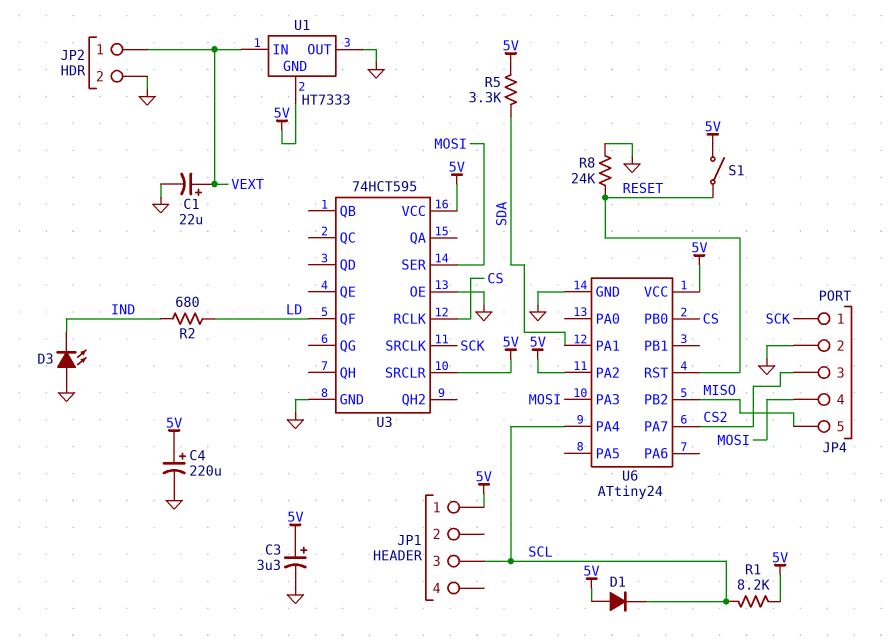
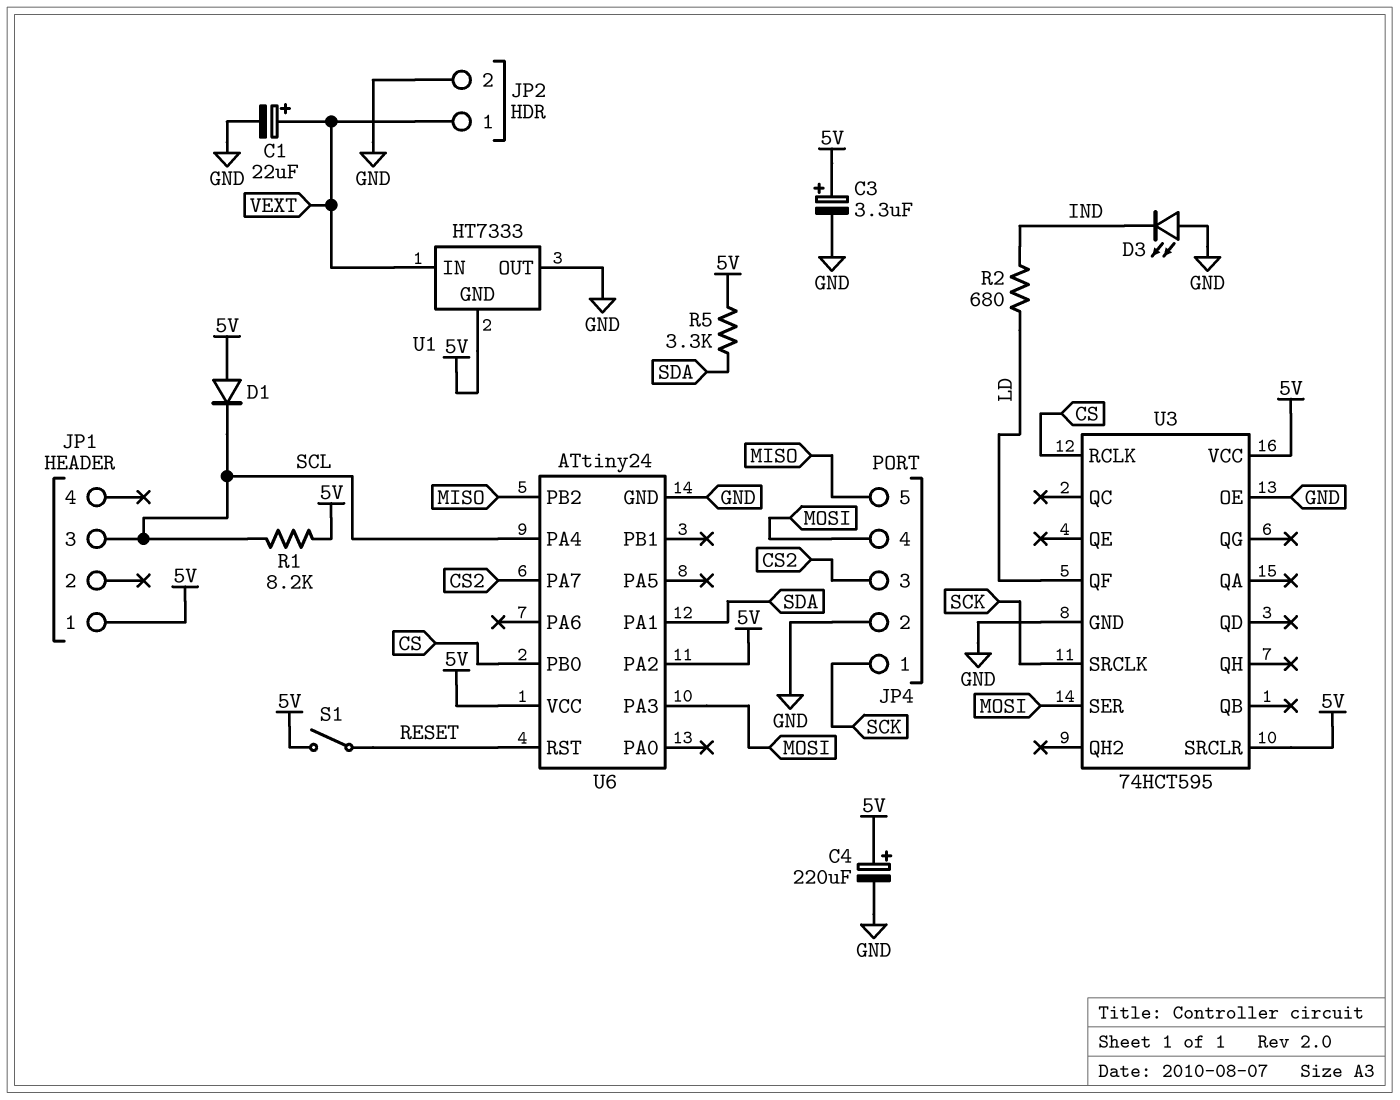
R8: 24k (GND, RESET) -> none

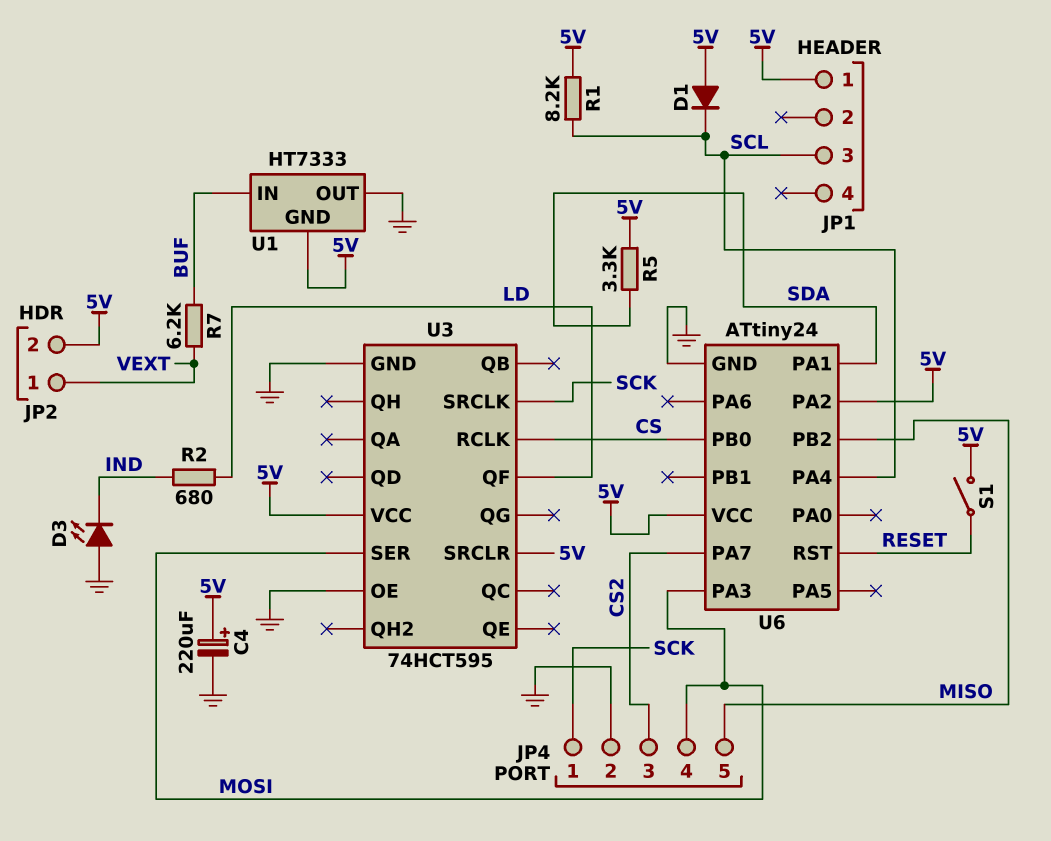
C1: 22uF (plus VEXT, minus GND) -> none
C3: 3.3uF (plus 5V, minus GND) -> none
JP2 pin 2: GND -> 5V
R7: none -> 6.2k (BUF, VEXT)
U1 pin IN: VEXT -> BUF

